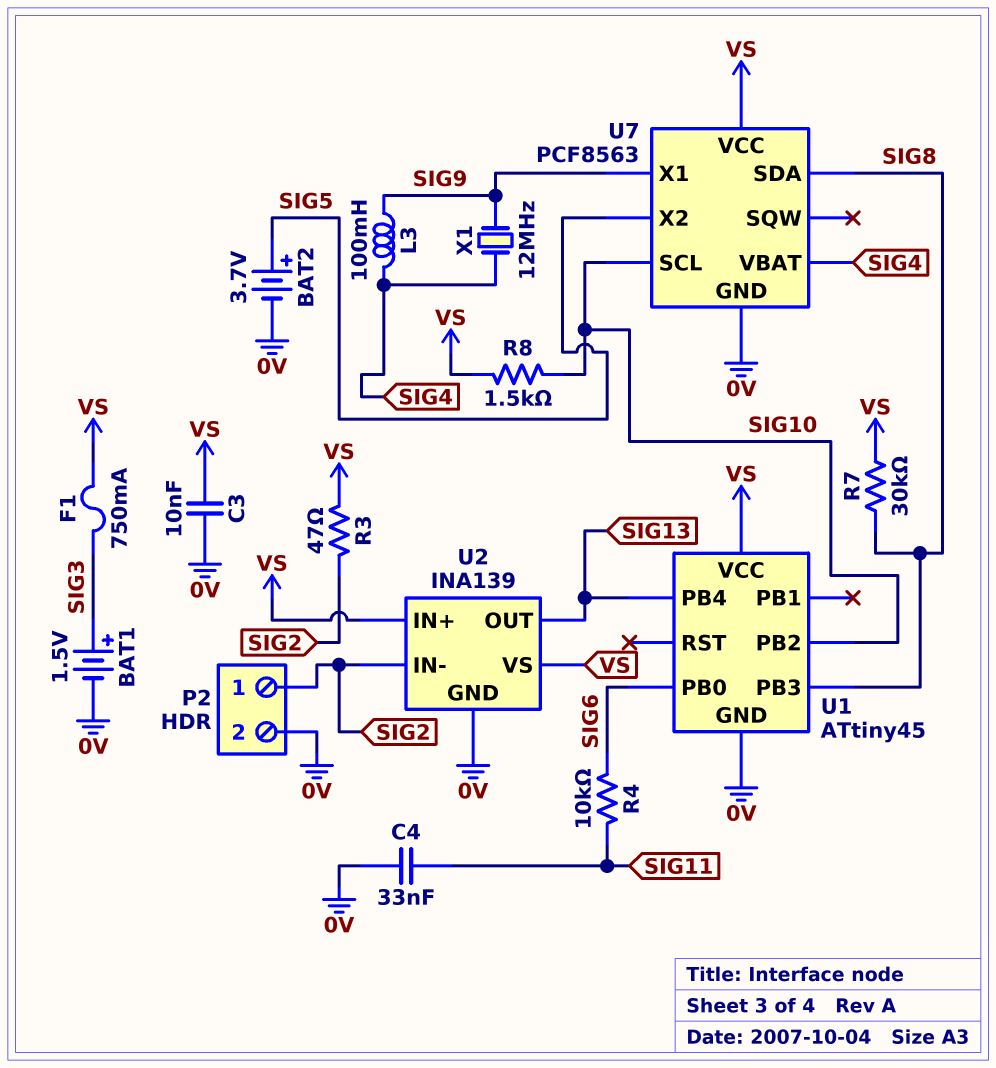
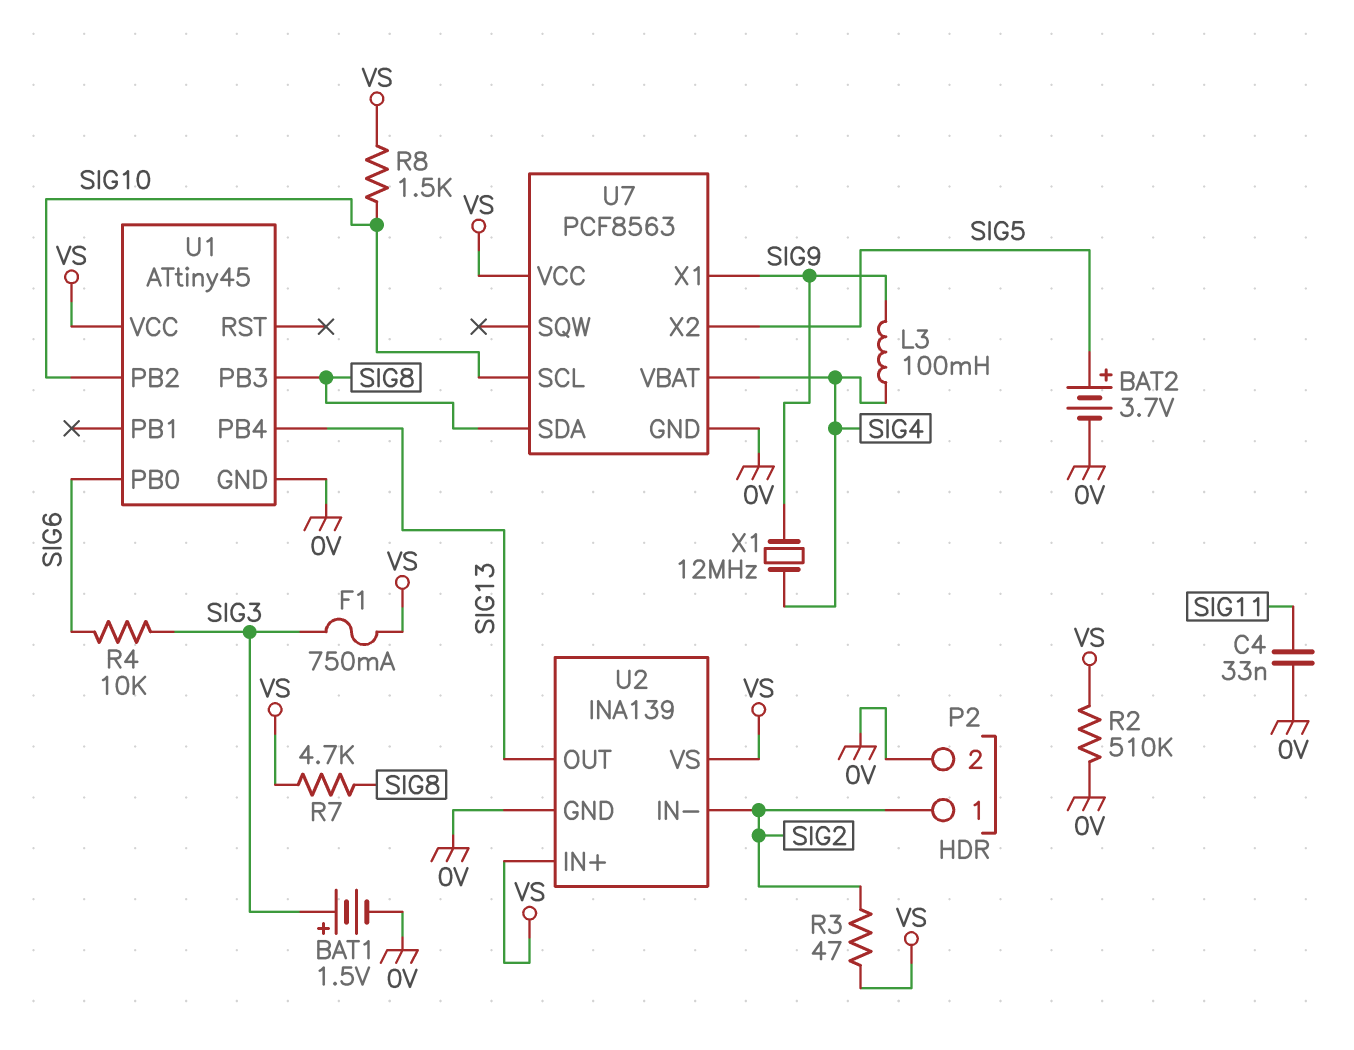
C3: 10nF (0V, VS) -> none
R2: none -> 510k (0V, VS)
R4: 10k (SIG6, SIG11) -> 10k (SIG3, SIG6)
R7: 30k (SIG8, VS) -> 4.7k (SIG8, VS)

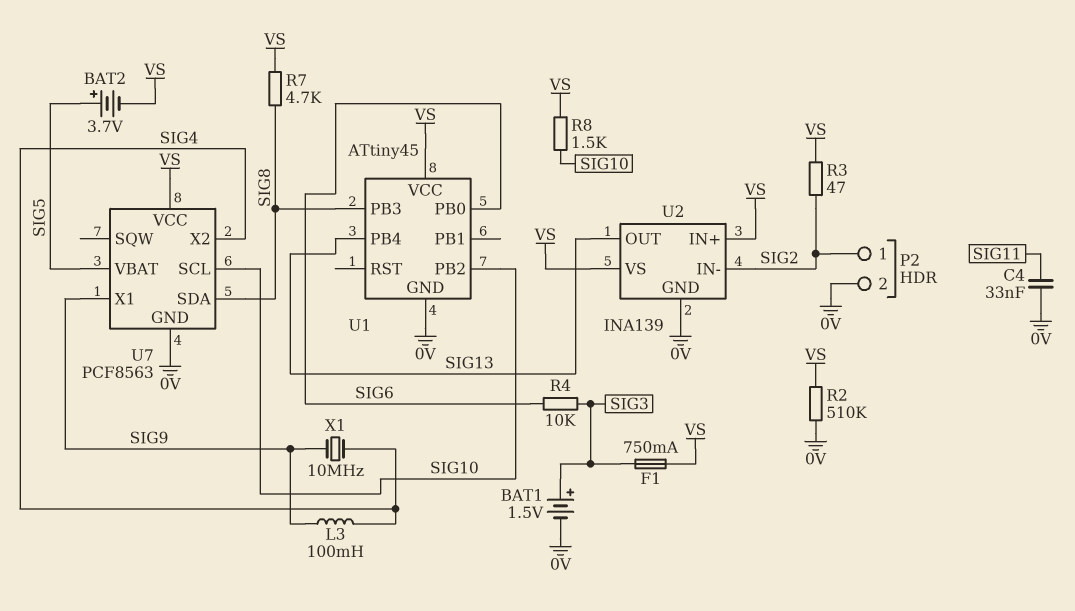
BAT2: 3.7V (plus SIG5, minus 0V) -> 3.7V (plus SIG5, minus VS)
U7 pin VBAT: SIG4 -> SIG5
U7 pin X2: SIG5 -> SIG4
X1: 12MHz (SIG4, SIG9) -> 10MHz (SIG4, SIG9)

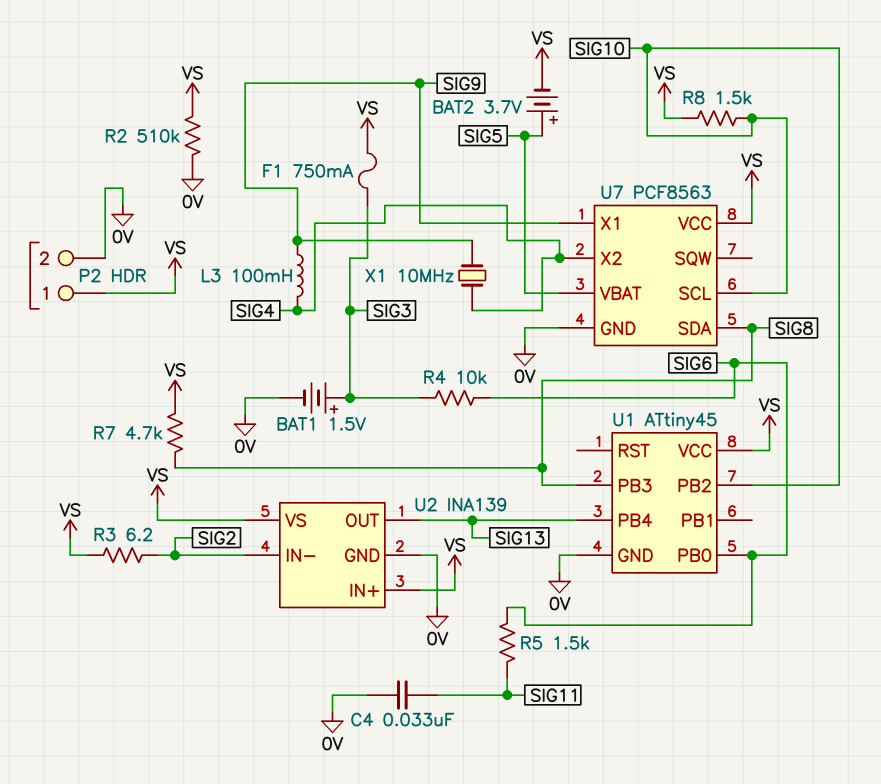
P2 pin 1: SIG2 -> VS
R3: 47 (SIG2, VS) -> 6.2 (SIG2, VS)
R5: none -> 1.5k (SIG6, SIG11)

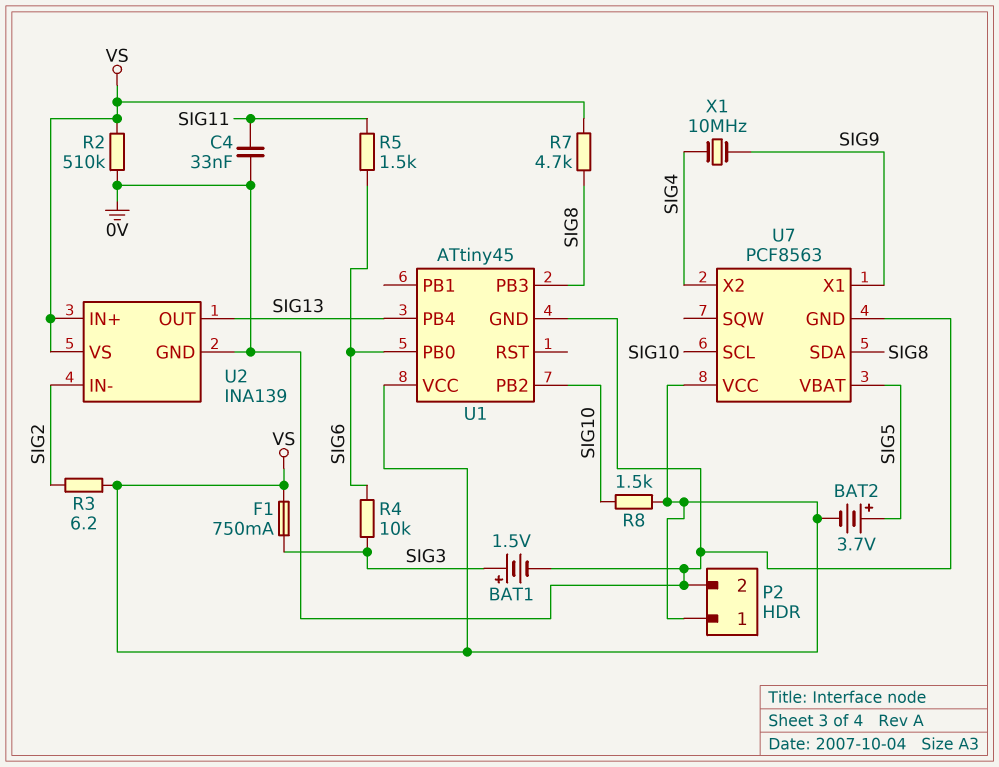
L3: 100mH (SIG4, SIG9) -> none

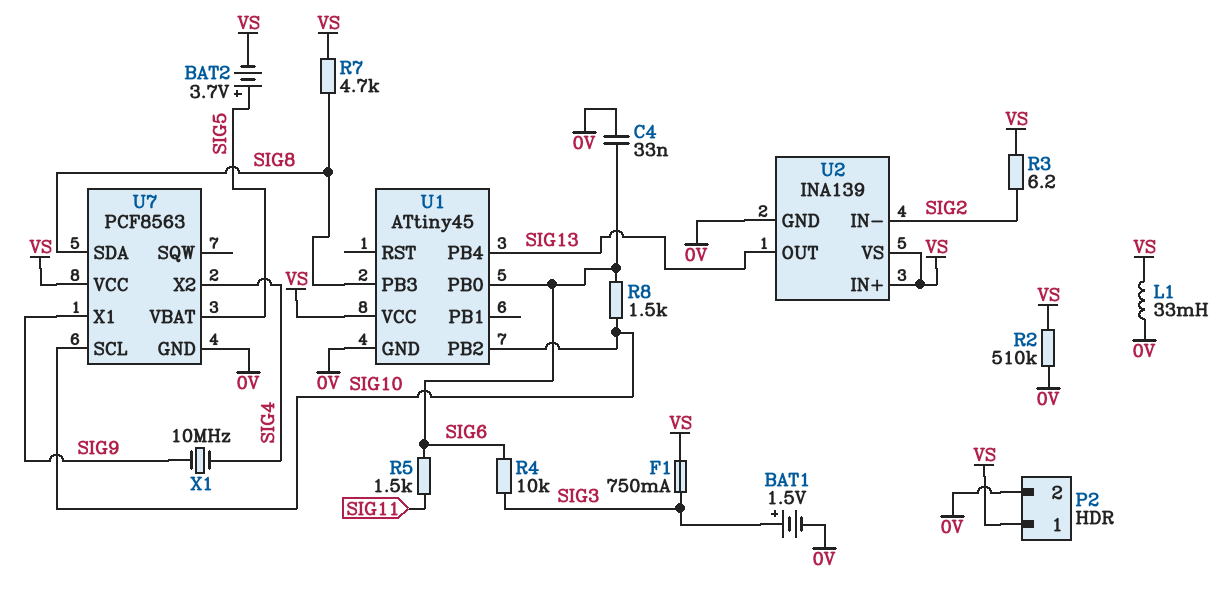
C4: 33nF (0V, SIG11) -> 33nF (0V, SIG6)
L1: none -> 33mH (0V, VS)
R8: 1.5k (SIG10, VS) -> 1.5k (SIG6, SIG10)

